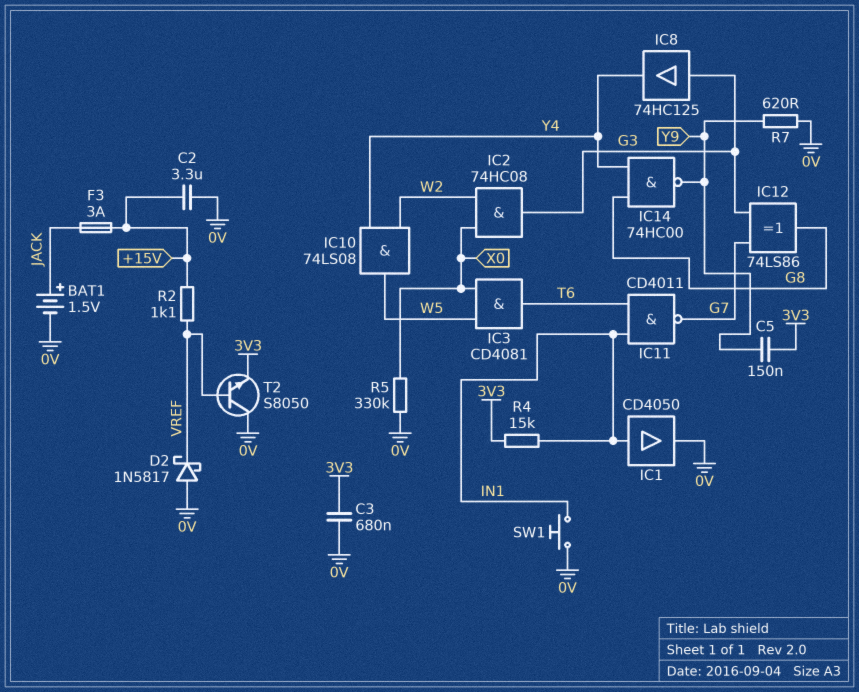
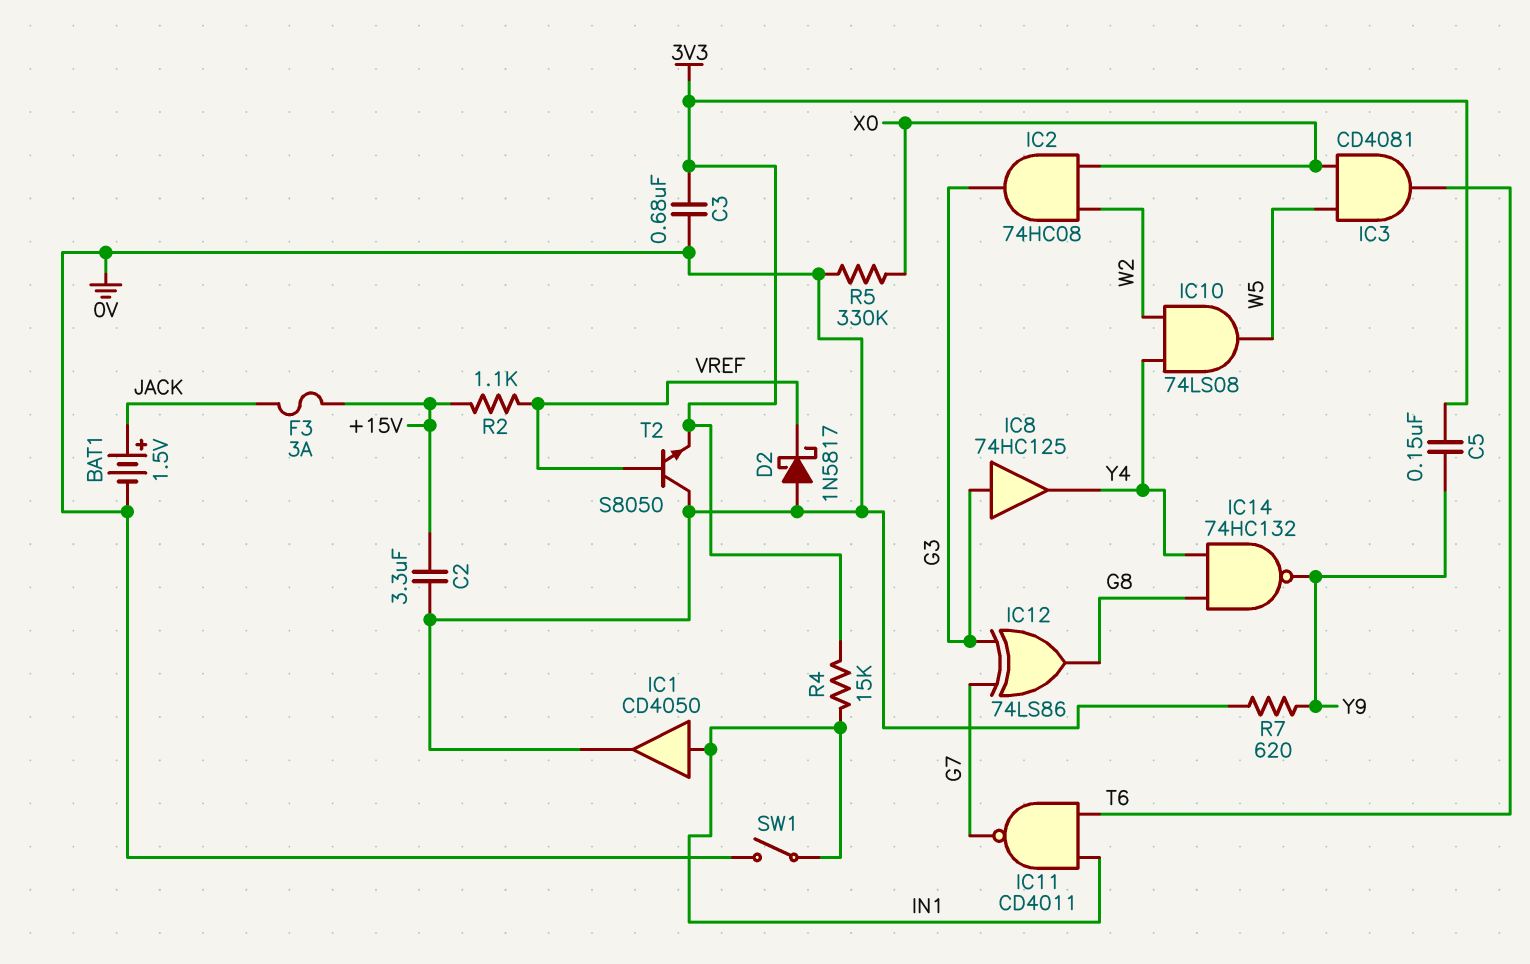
IC14: NAND 74HC00 (in G8, in Y4, out Y9) -> NAND 74HC132 (in G8, in Y4, out Y9)
SW1: button (0V, IN1) -> switch (0V, IN1)

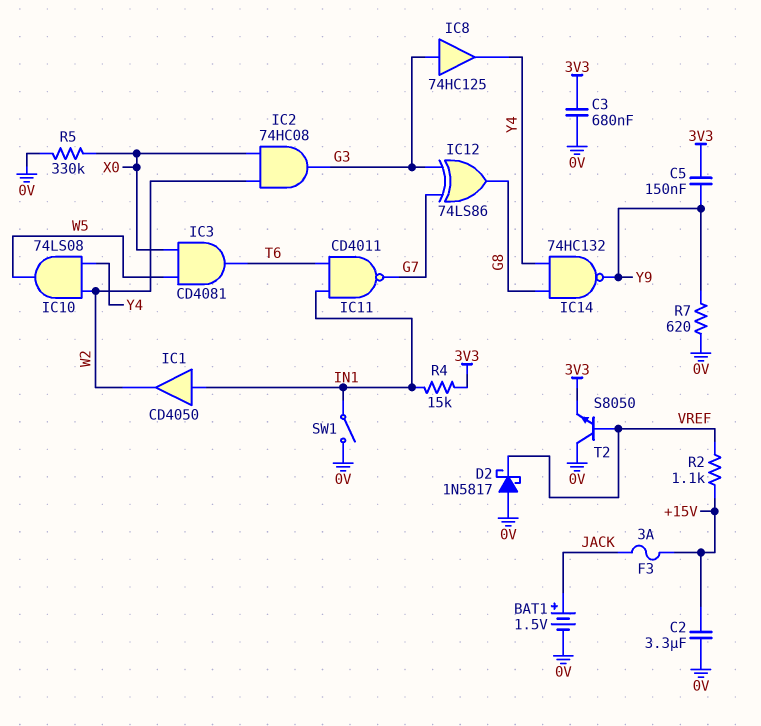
IC1: buffer CD4050 (in IN1, out 0V) -> buffer CD4050 (in IN1, out W2)

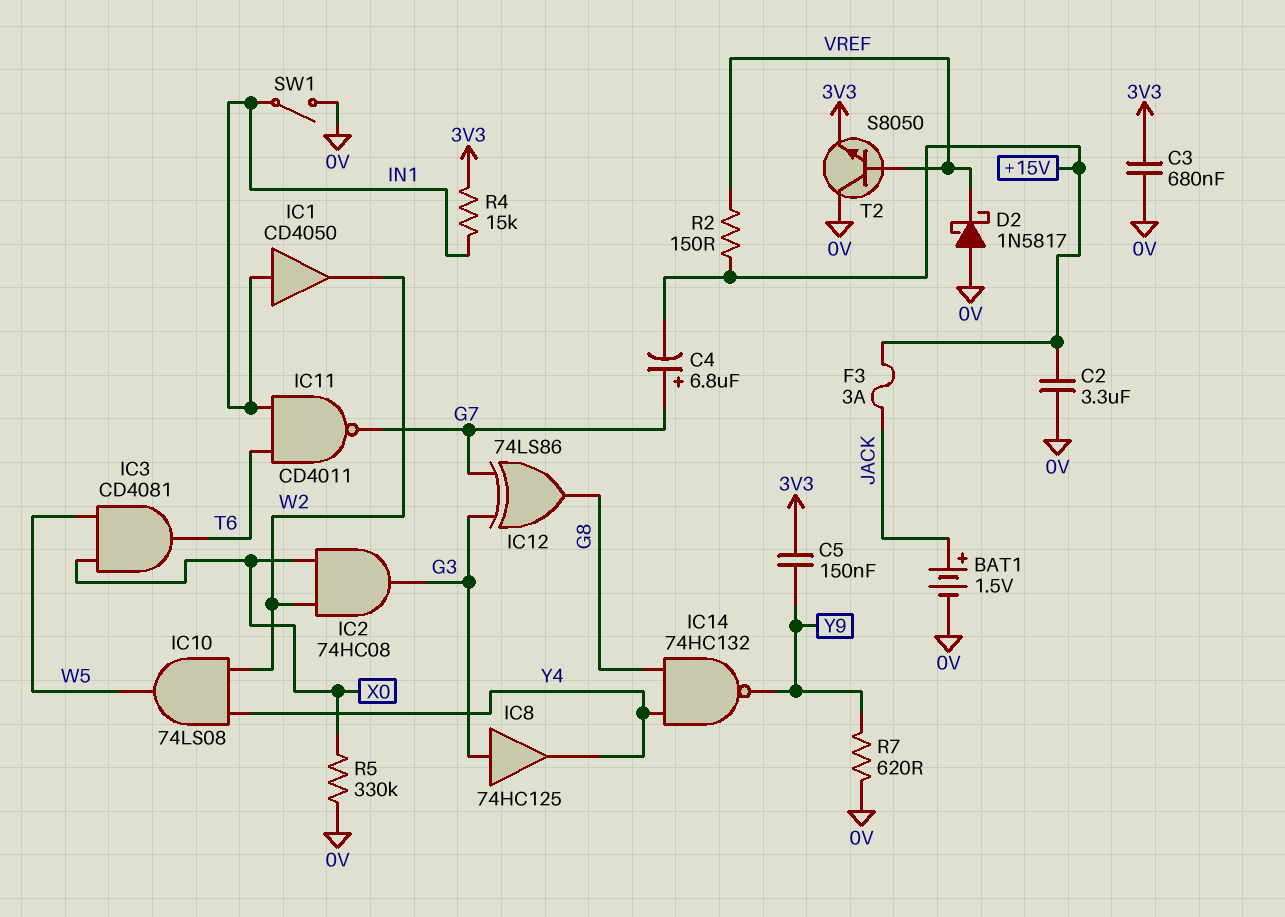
C4: none -> 6.8uF (plus G7, minus +15V)
R2: 1.1k (+15V, VREF) -> 150 (+15V, VREF)

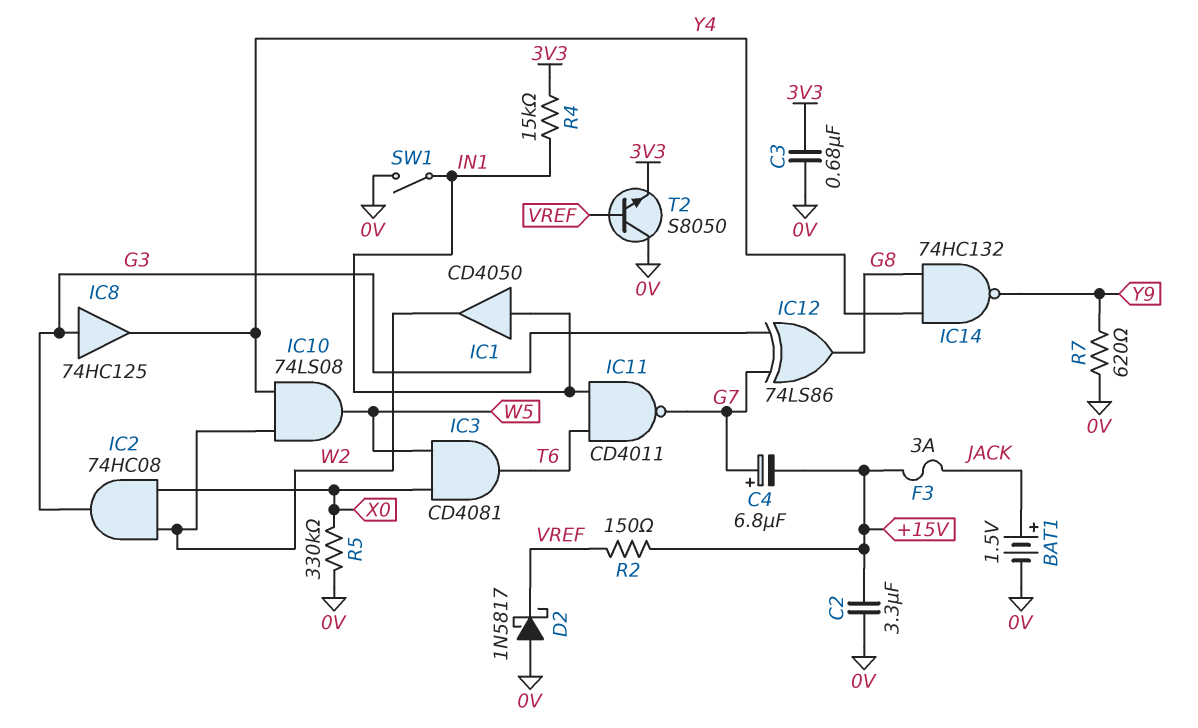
C5: 150nF (3V3, Y9) -> none

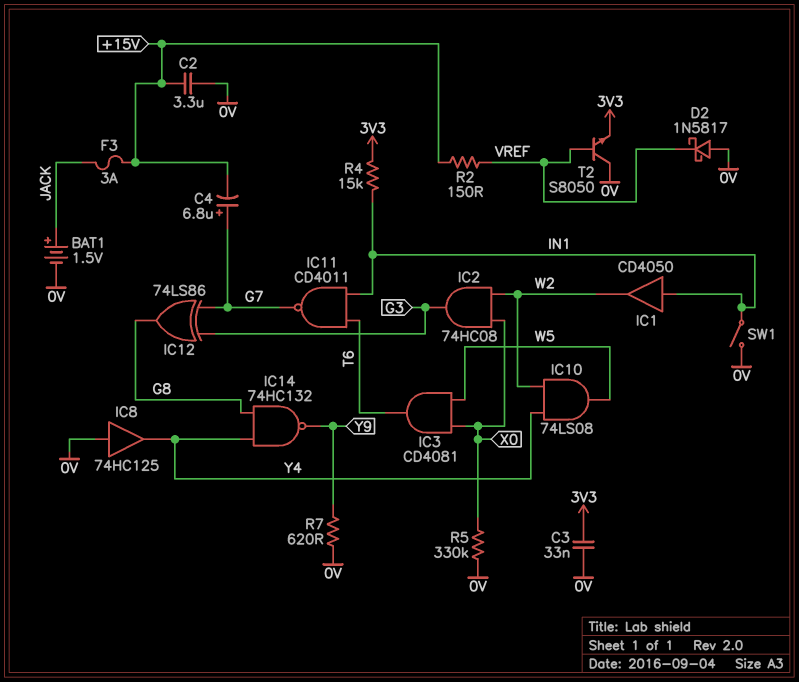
C3: 680nF (0V, 3V3) -> 33nF (0V, 3V3)
IC8: buffer 74HC125 (in G3, out Y4) -> buffer 74HC125 (in 0V, out Y4)

